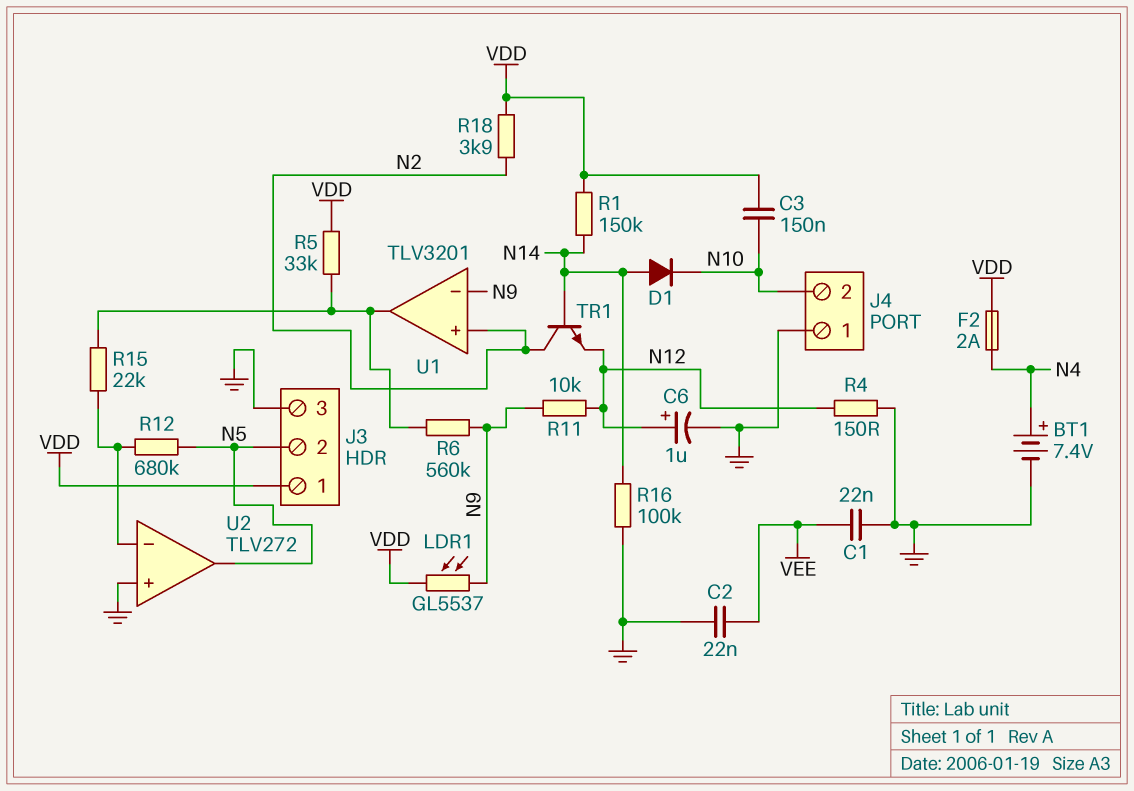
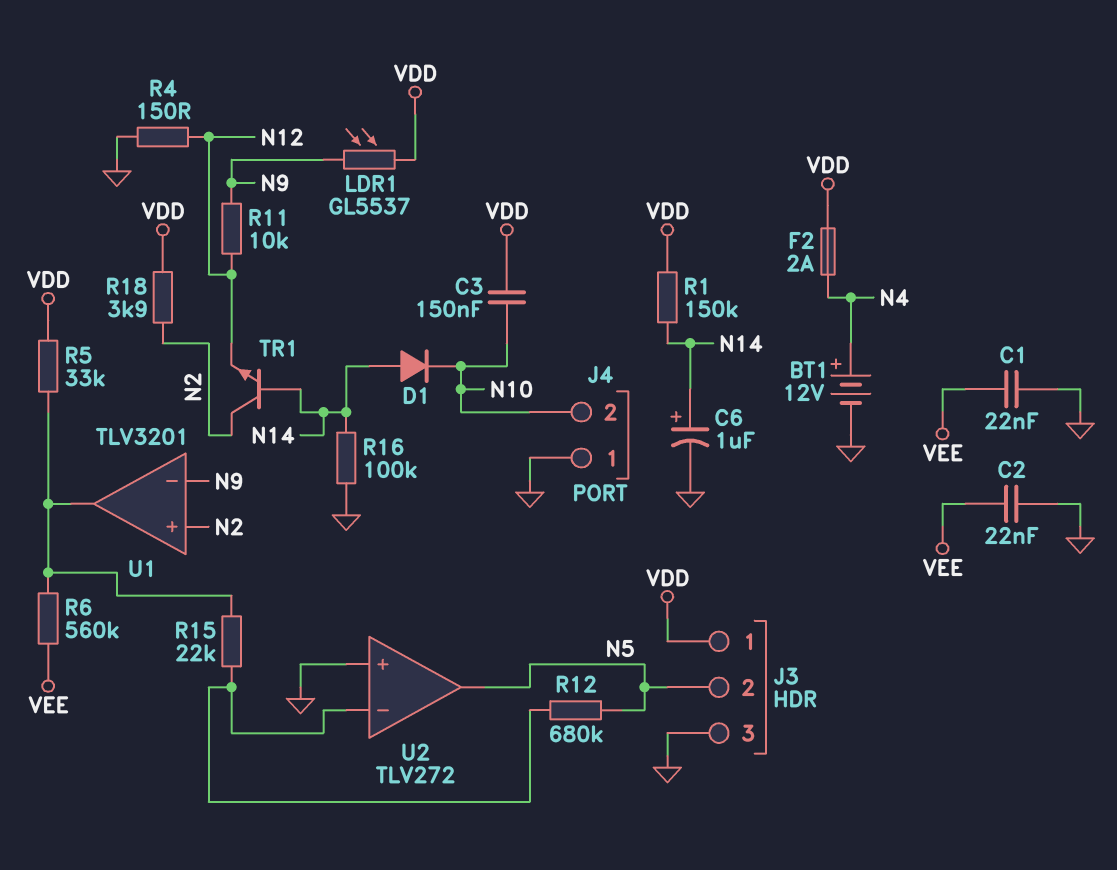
BT1: 7.4V (plus N4, minus GND) -> 12V (plus N4, minus GND)
C6: 1uF (plus N12, minus GND) -> 1uF (plus N14, minus GND)
R6: 560k (N9, U1/out) -> 560k (U1/out, VEE)

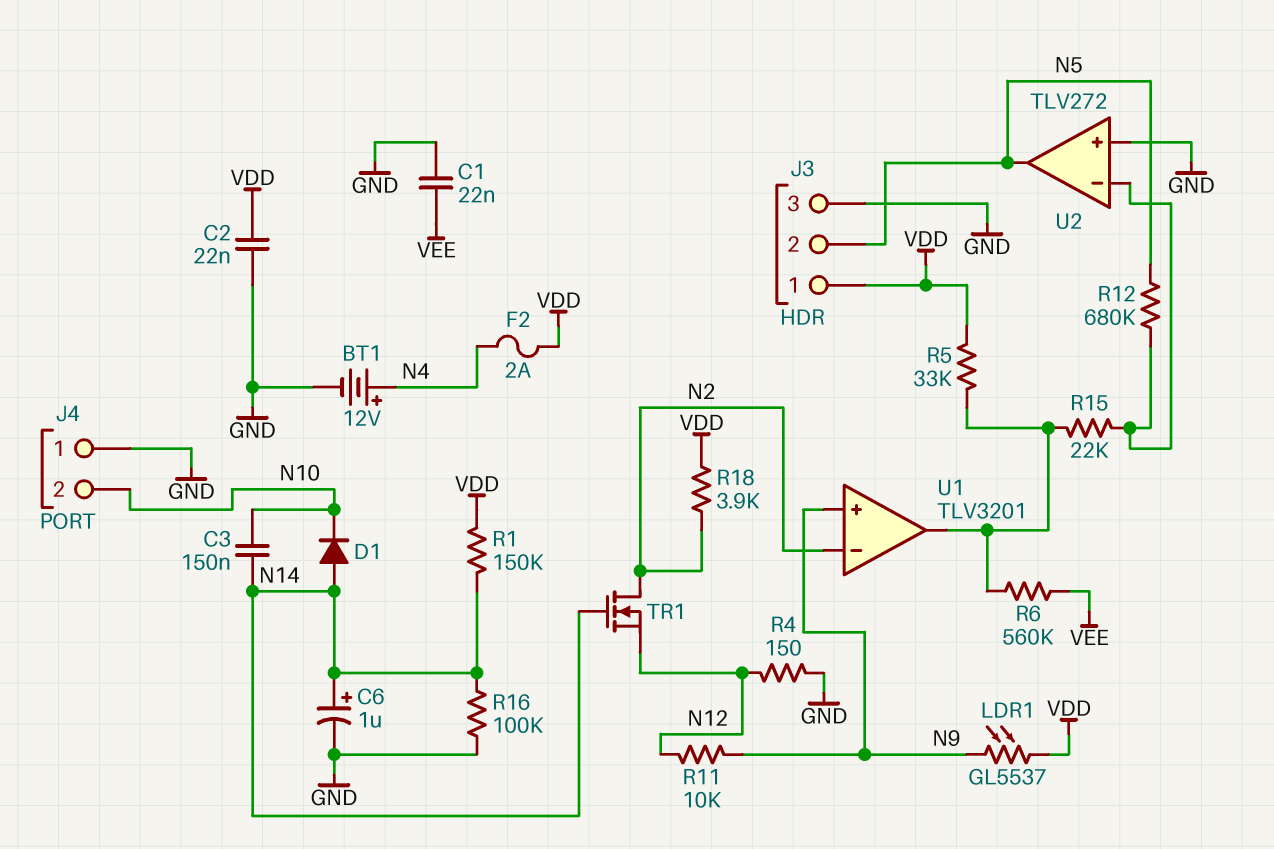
C2: 22nF (GND, VEE) -> 22nF (GND, VDD)
C3: 150nF (N10, VDD) -> 150nF (N10, N14)
TR1: NPN (B N14, C N2, E N12) -> NMOS (G N14, D N2, S N12)
U1 pin in+: N2 -> N9
U1 pin in-: N9 -> N2

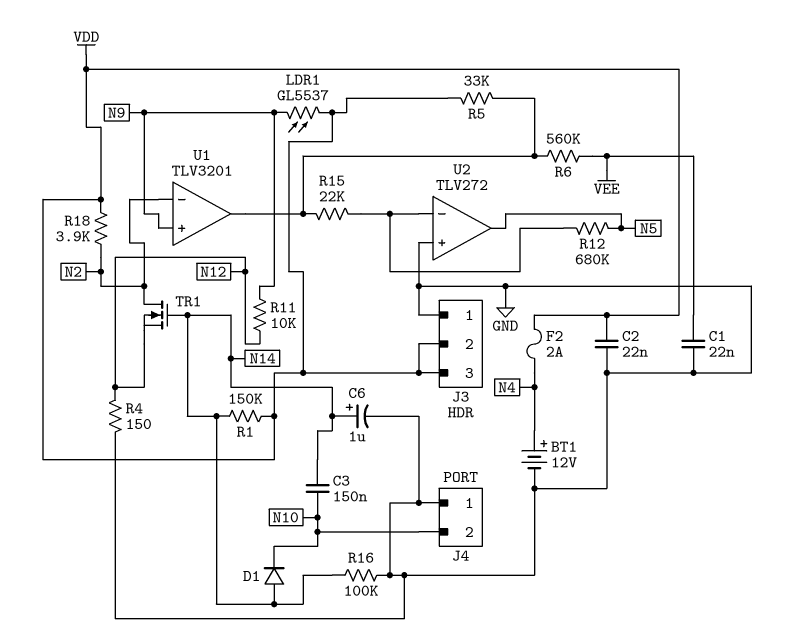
J3 pin 1: VDD -> GND
J3 pin 2: N5 -> VDD
J3 pin 3: GND -> VDD

